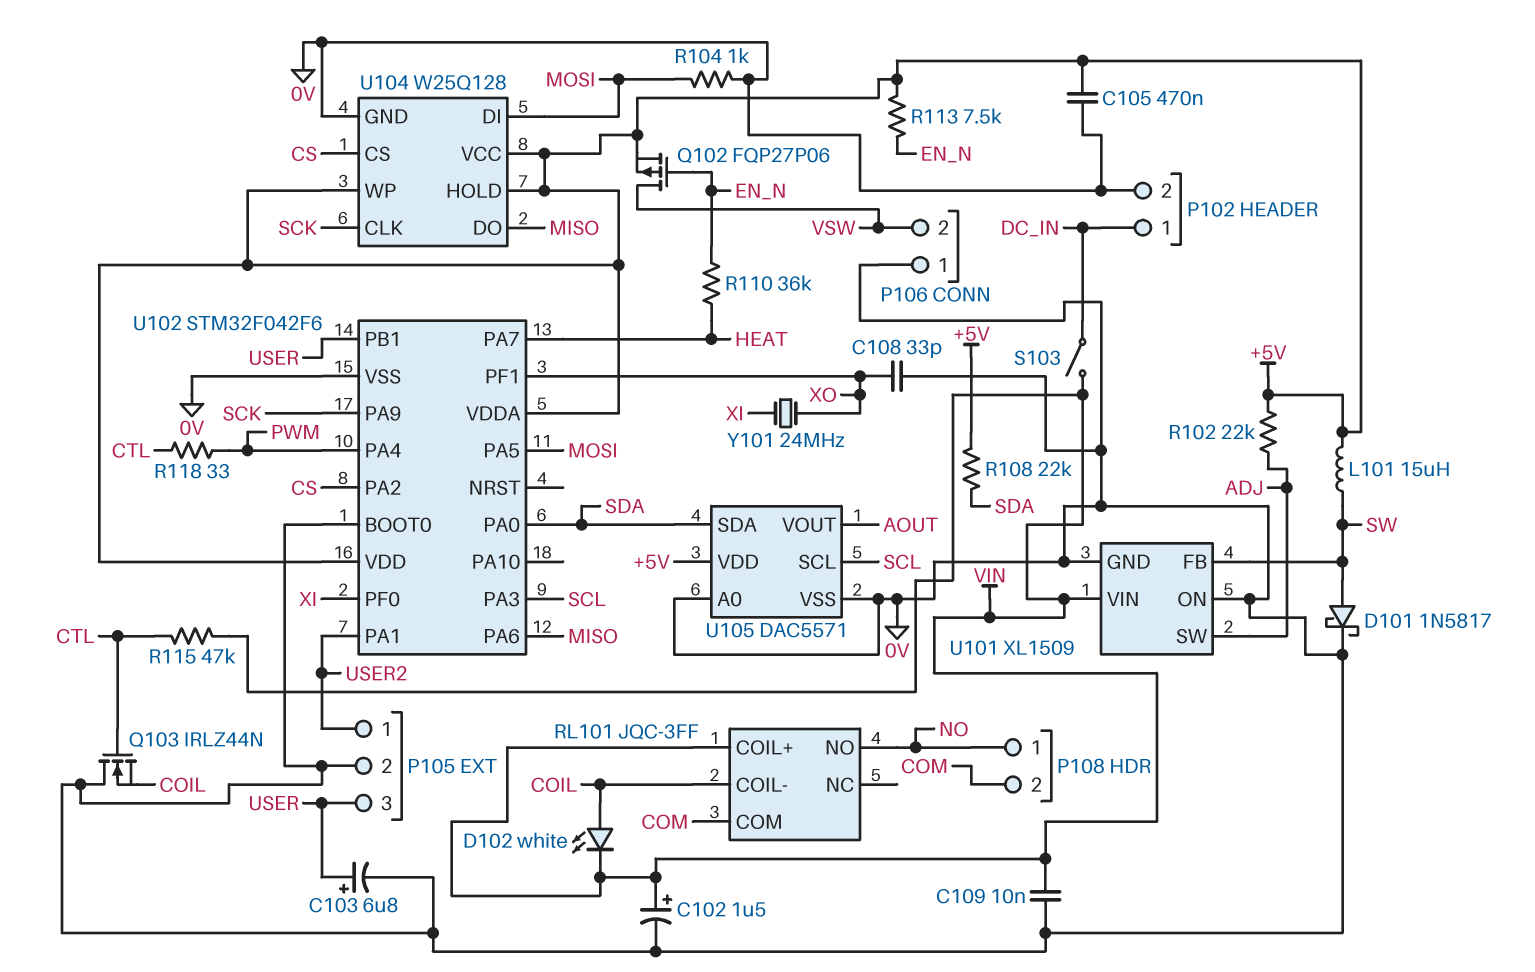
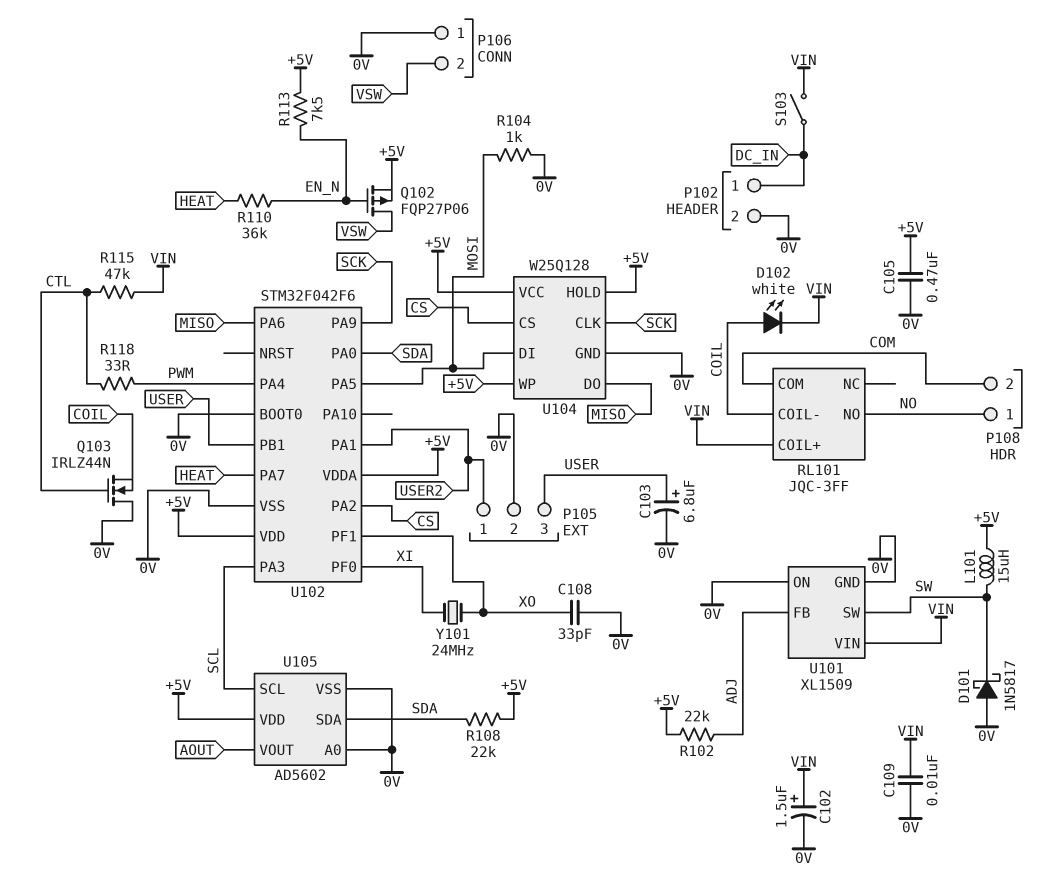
D101: schottky 1N5817 (A SW, K 0V) -> schottky 1N5817 (A 0V, K SW)
U101 pin FB: SW -> ADJ
U101 pin SW: ADJ -> SW
U105: DAC5571 -> AD5602

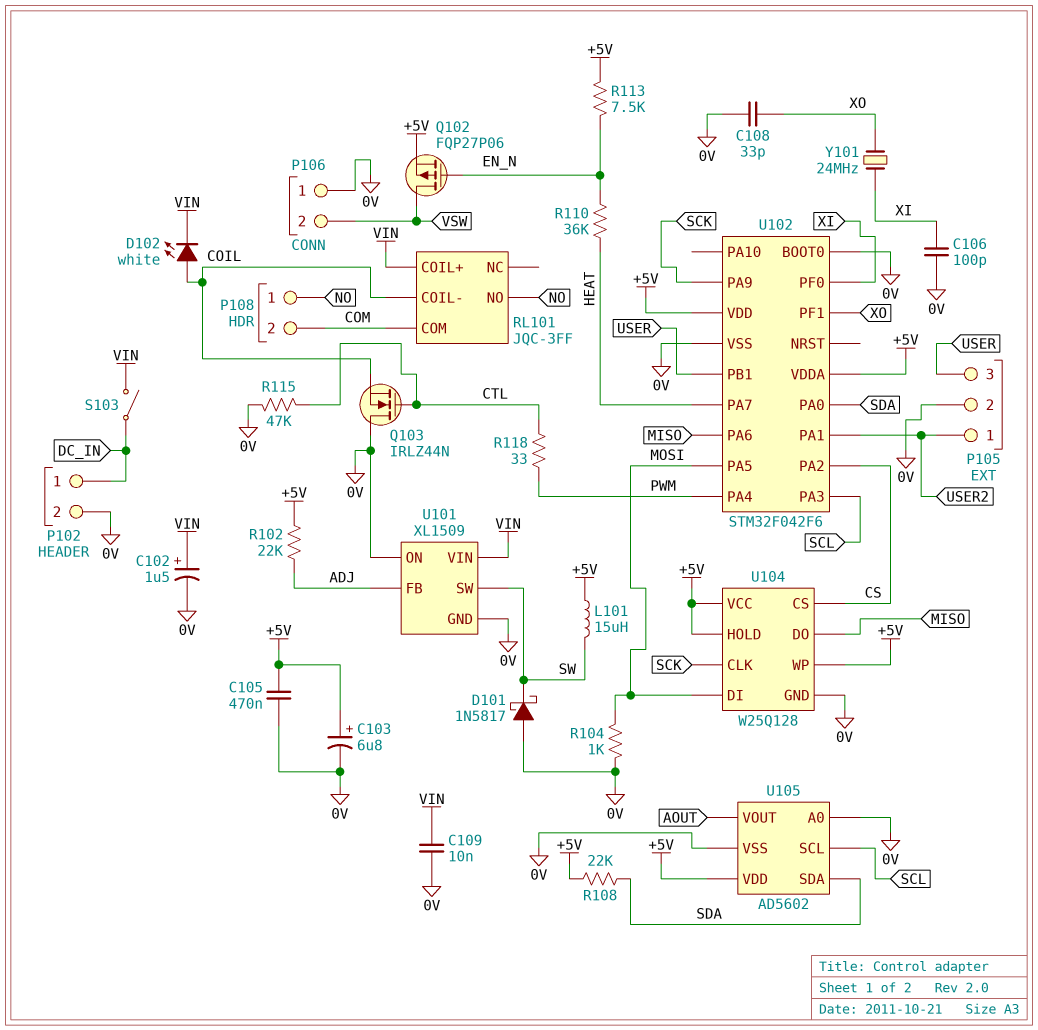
C103: 6.8uF (plus USER, minus 0V) -> 6.8uF (plus +5V, minus 0V)
C106: none -> 100pF (0V, XI)
R115: 47k (CTL, VIN) -> 47k (0V, CTL)

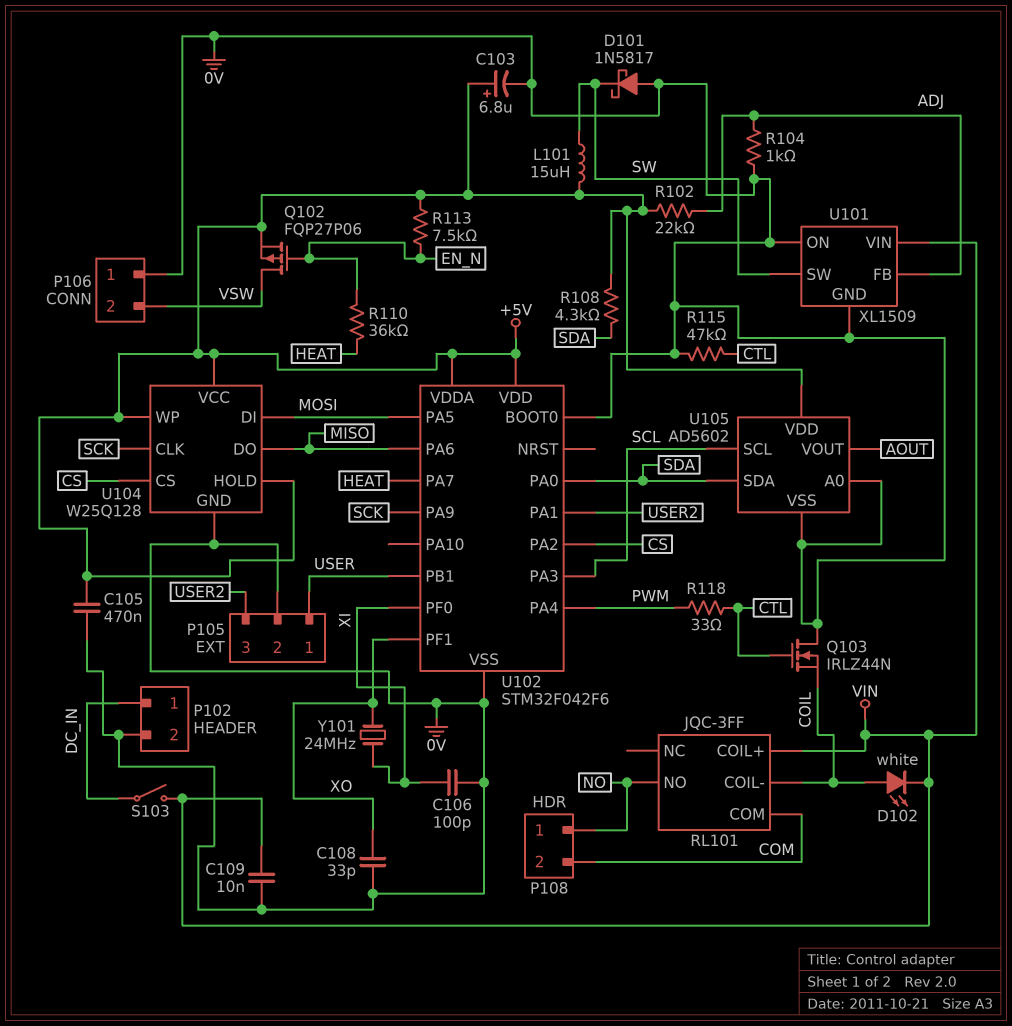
C102: 1.5uF (plus VIN, minus 0V) -> none
P105 pin 1: USER2 -> USER
P105 pin 3: USER -> USER2
R104: 1k (0V, MOSI) -> 1k (0V, ADJ)
R108: 22k (+5V, SDA) -> 4.3k (+5V, SDA)

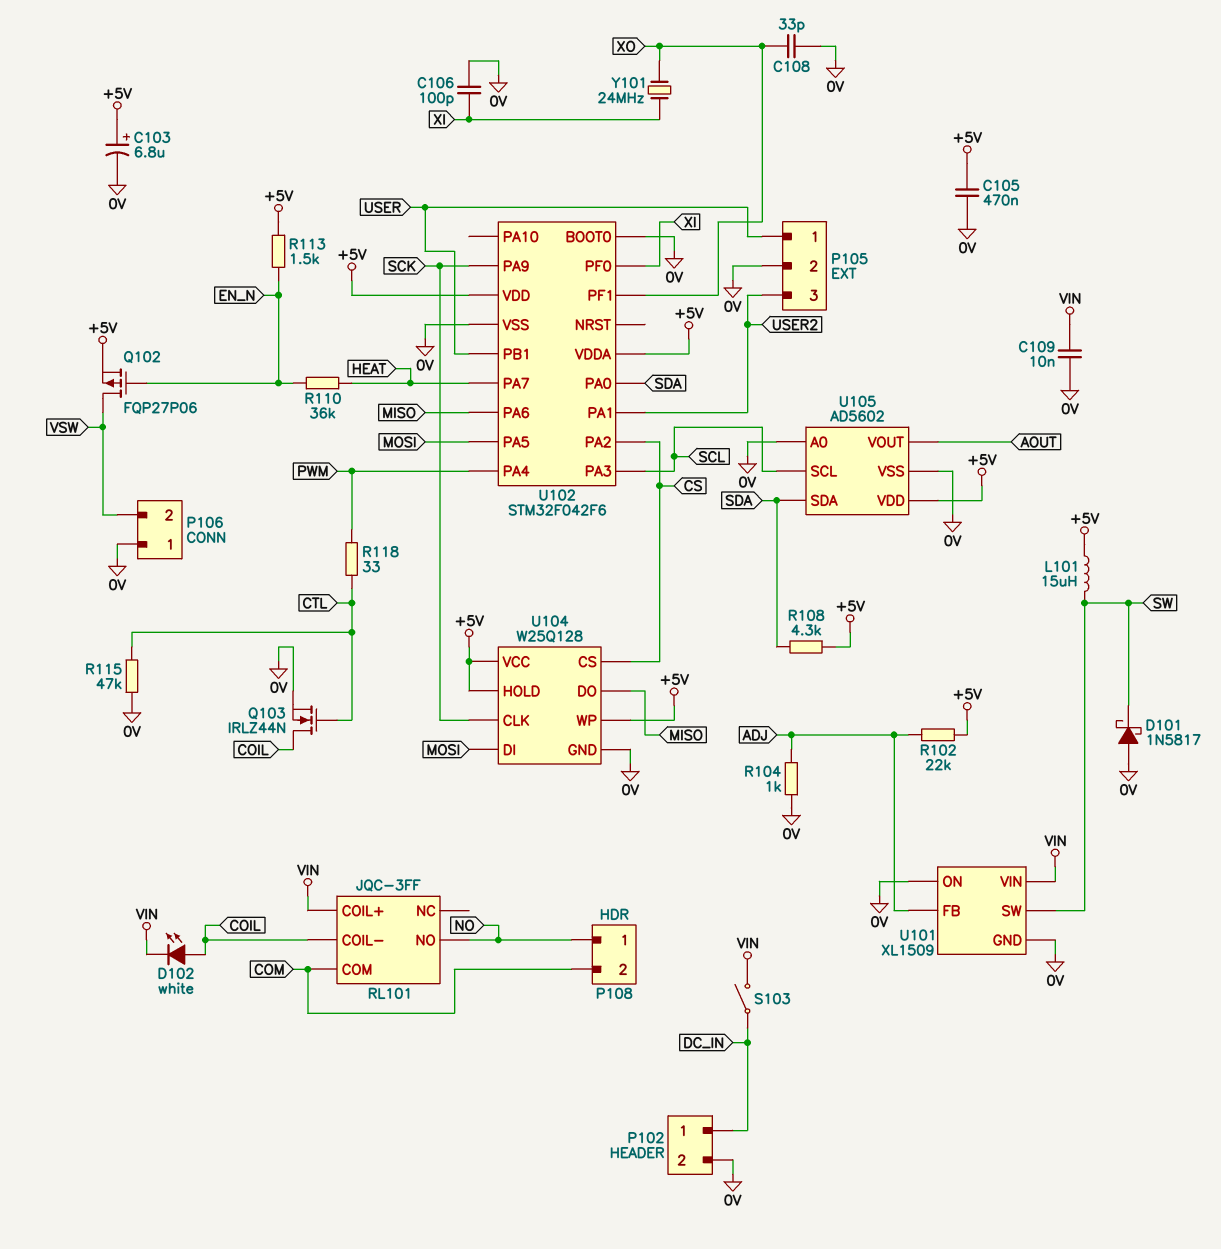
Q103: NMOS IRLZ44N (G CTL, D 0V, S COIL) -> NMOS IRLZ44N (G CTL, D COIL, S 0V)
R113: 7.5k (+5V, EN_N) -> 1.5k (+5V, EN_N)

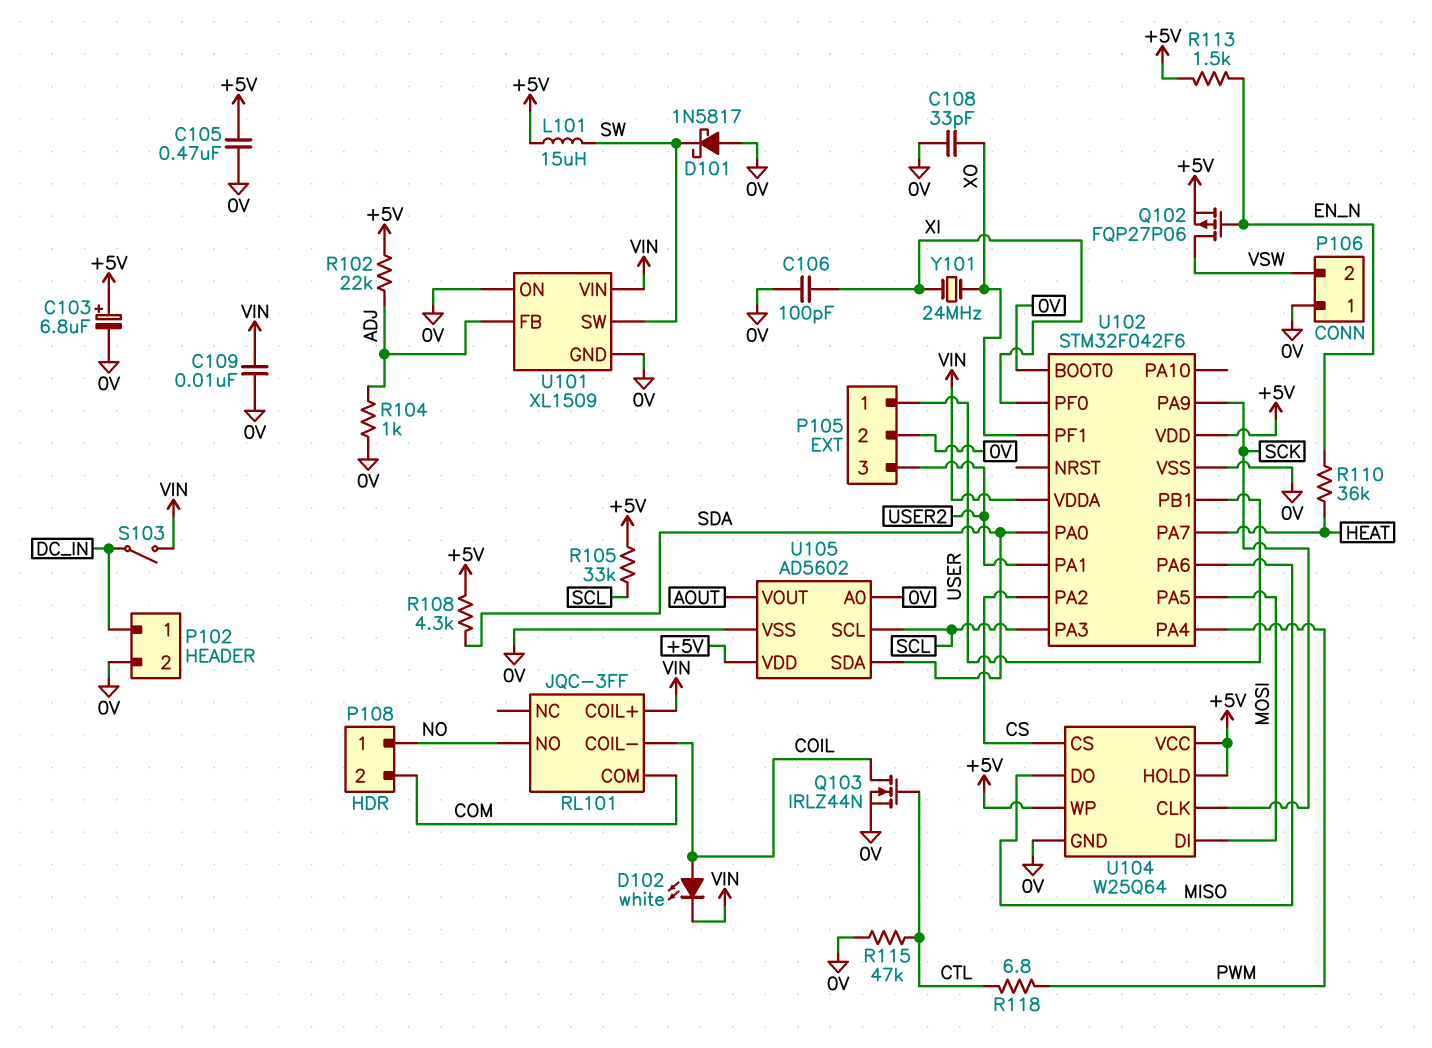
R105: none -> 33k (+5V, SCL)
R118: 33 (CTL, PWM) -> 6.8 (CTL, PWM)
U102 pin VDDA: +5V -> VIN
U104: W25Q128 -> W25Q64

